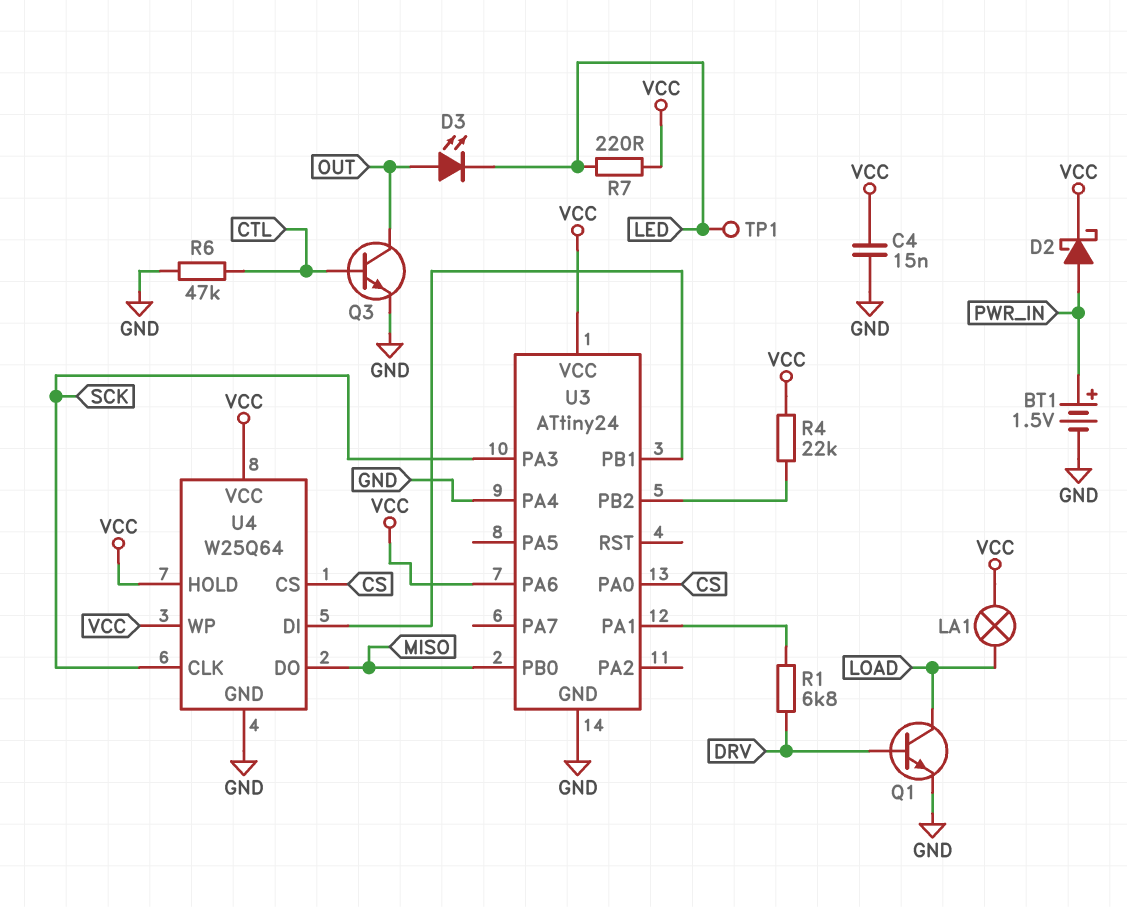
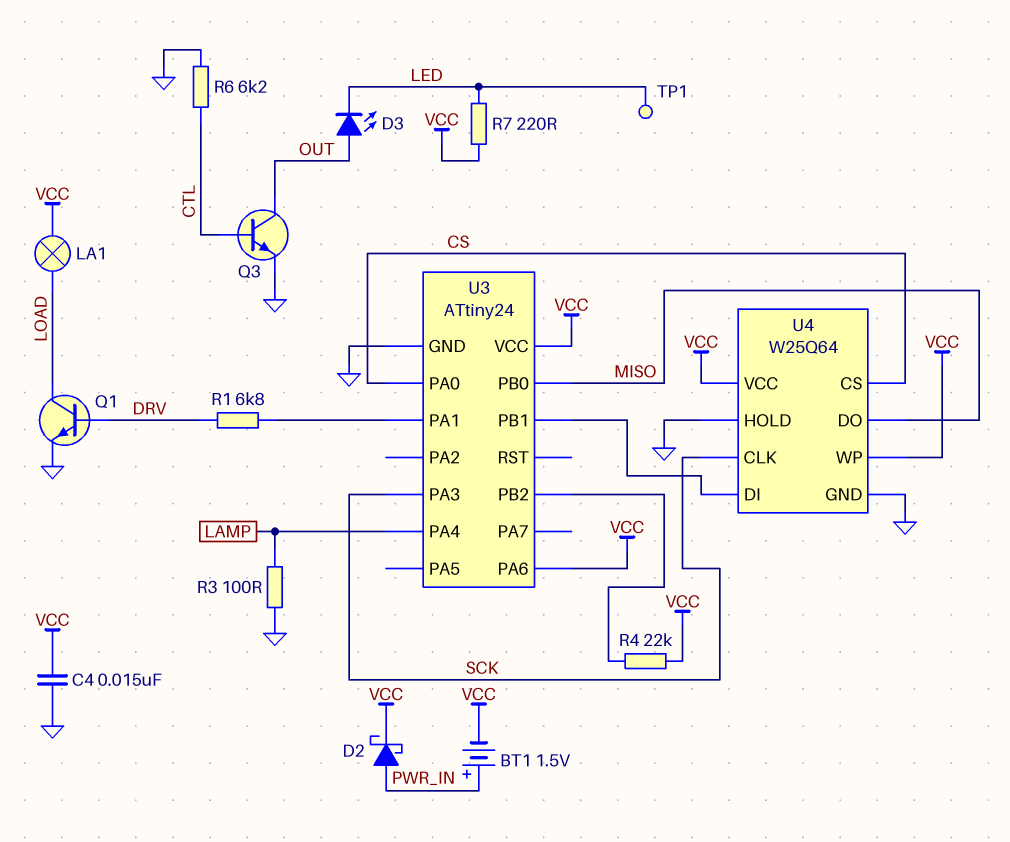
BT1: 1.5V (plus PWR_IN, minus GND) -> 1.5V (plus PWR_IN, minus VCC)
R3: none -> 100 (GND, LAMP)
R6: 47k (CTL, GND) -> 6.2k (CTL, GND)
U3 pin PA4: GND -> LAMP
U4 pin HOLD: VCC -> GND

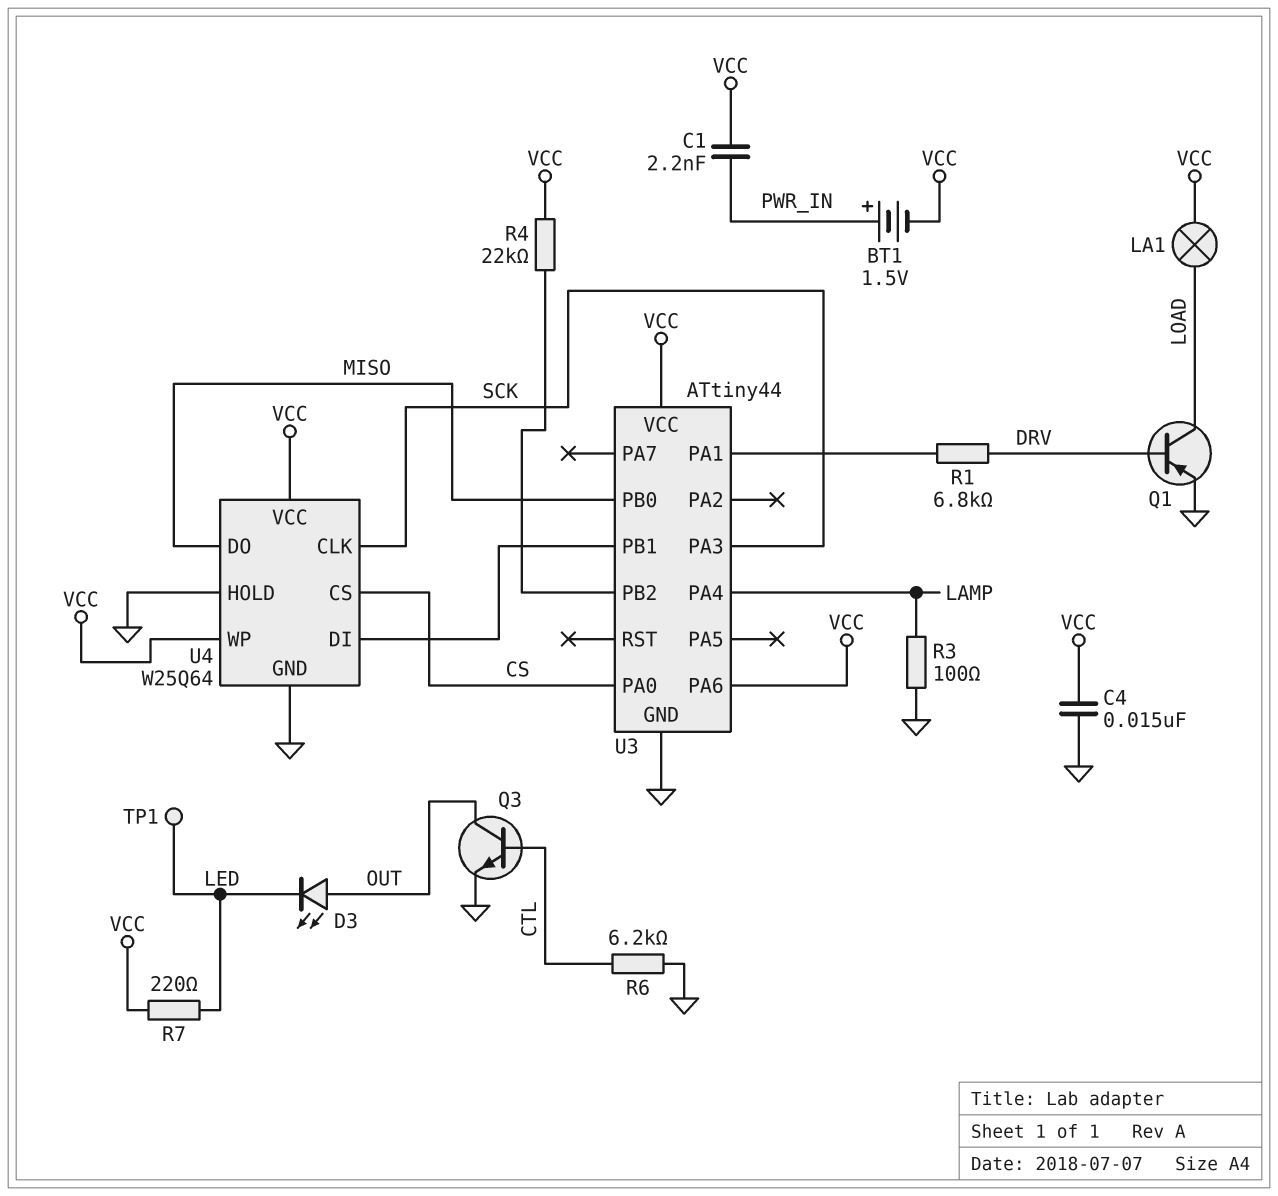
C1: none -> 2.2nF (PWR_IN, VCC)
D2: schottky (A PWR_IN, K VCC) -> none
Q1: NPN (B DRV, C LOAD, E GND) -> PNP (B DRV, C LOAD, E GND)
U3: ATtiny24 -> ATtiny44

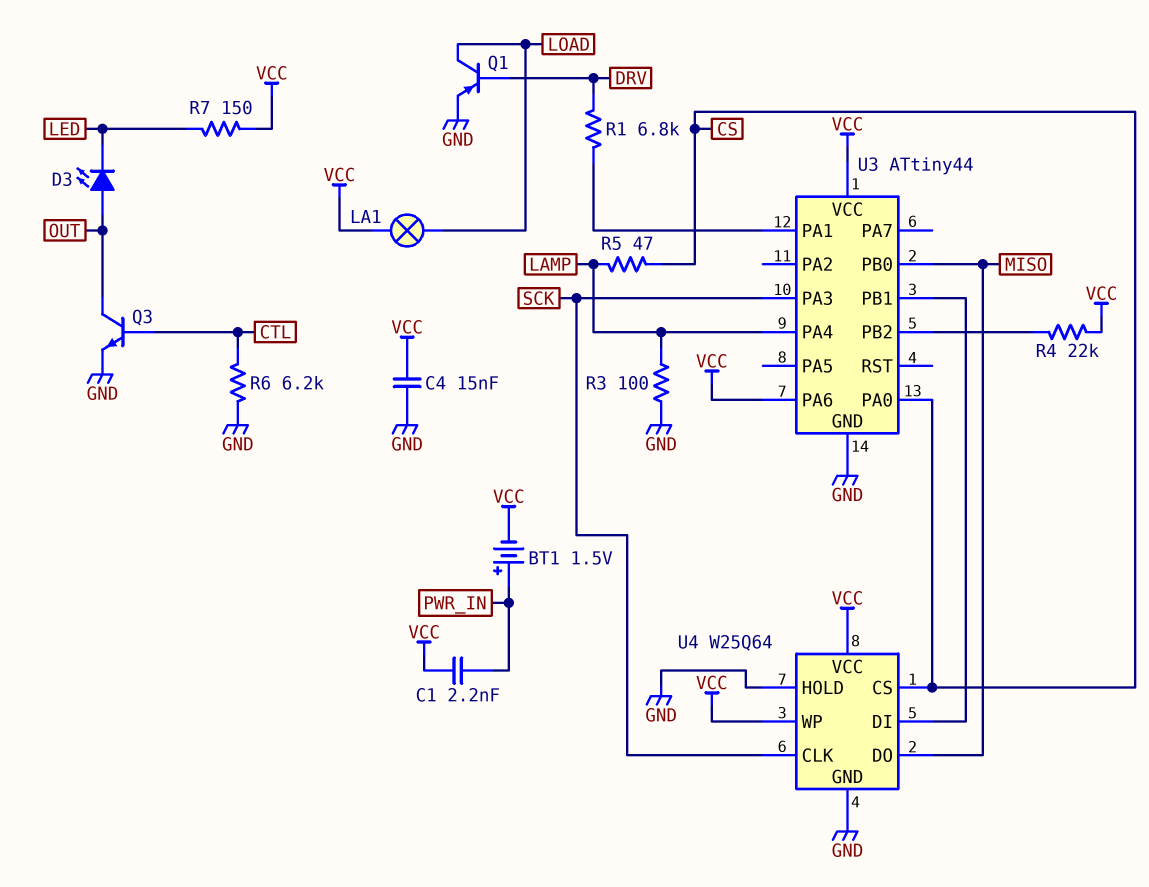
R5: none -> 47 (CS, LAMP)
R7: 220 (LED, VCC) -> 150 (LED, VCC)
TP1: test point (LED) -> none

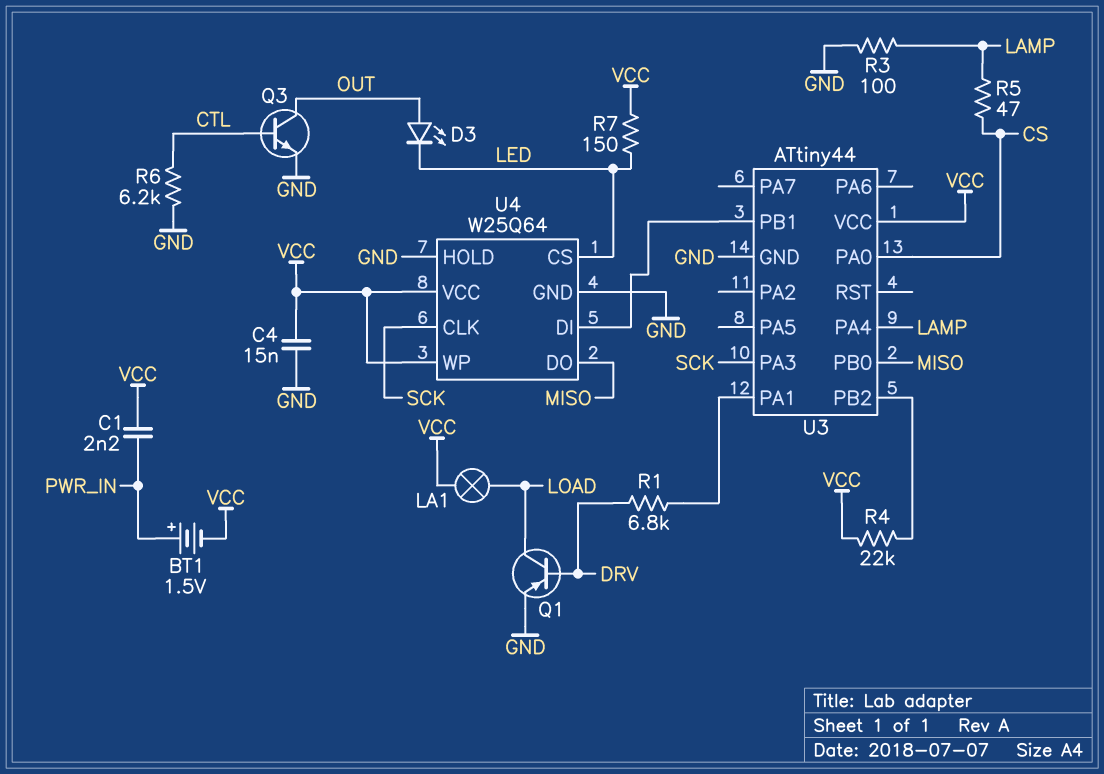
U3 pin PA6: VCC -> none
U4 pin CS: CS -> LED

